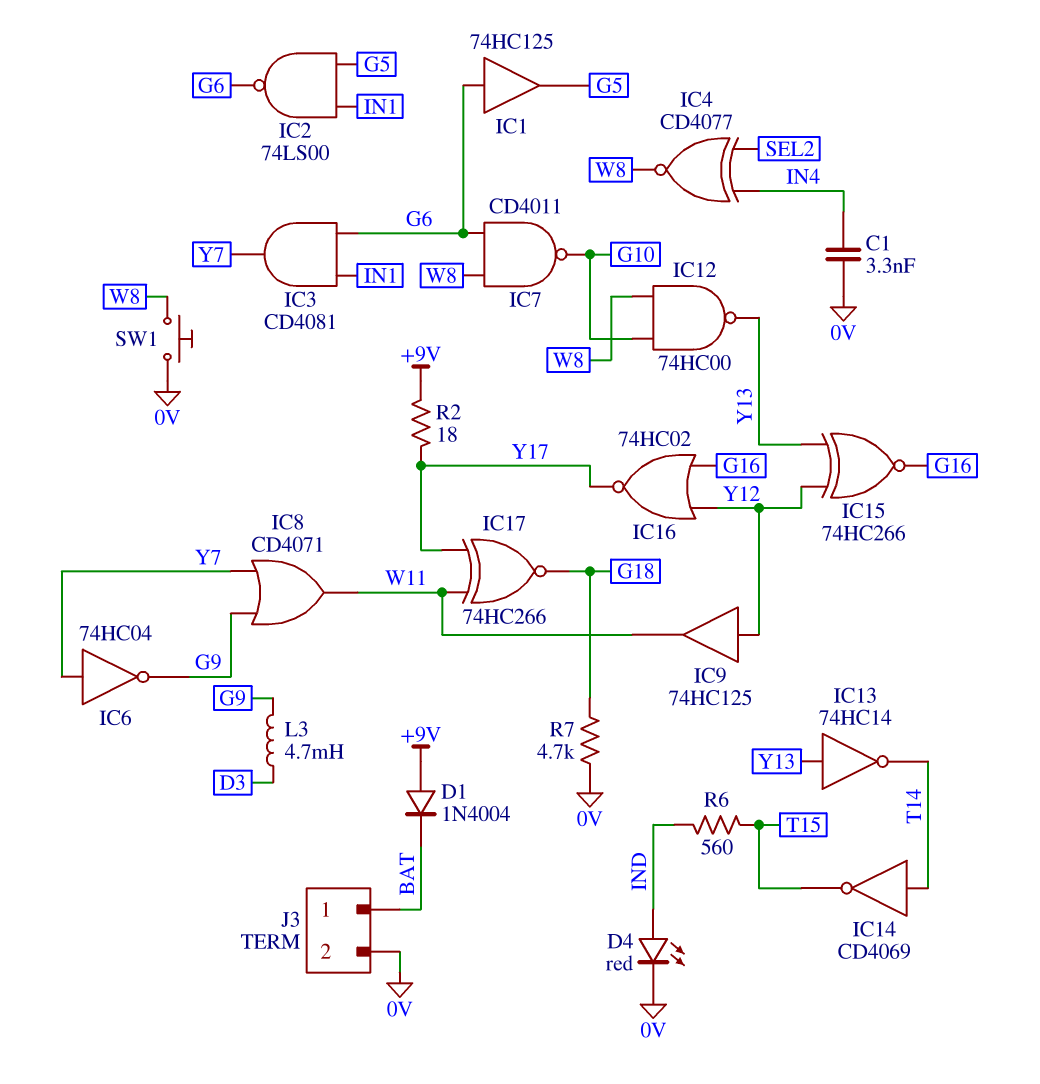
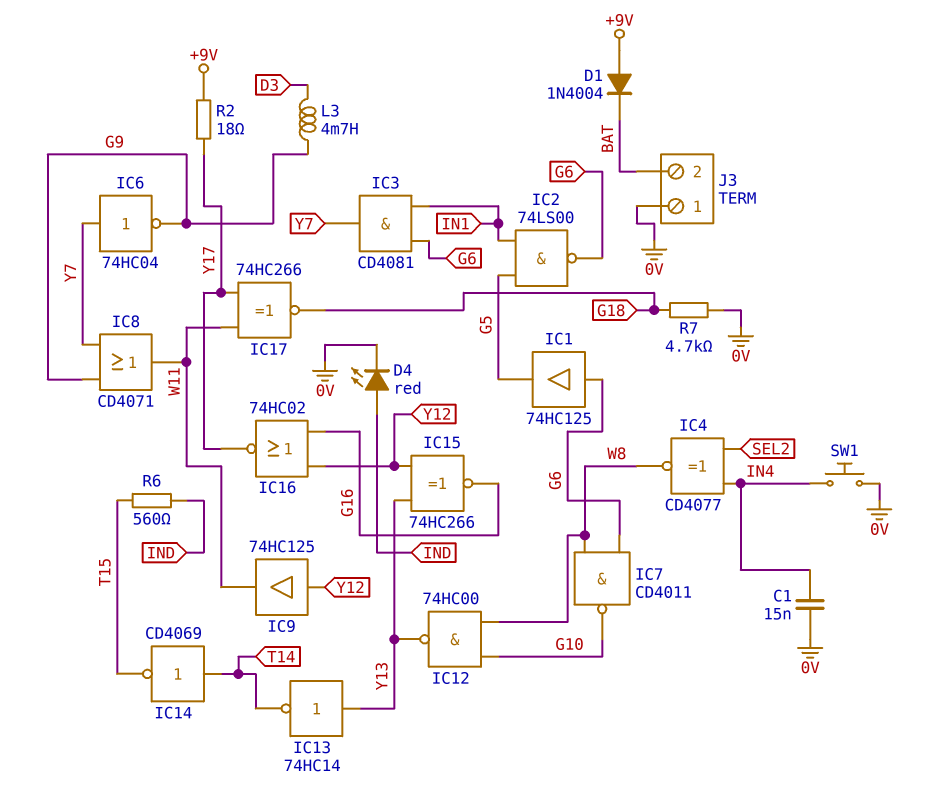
C1: 3.3nF (0V, IN4) -> 15nF (0V, IN4)
J3 pin 1: BAT -> 0V
J3 pin 2: 0V -> BAT
SW1: button (0V, W8) -> button (0V, IN4)

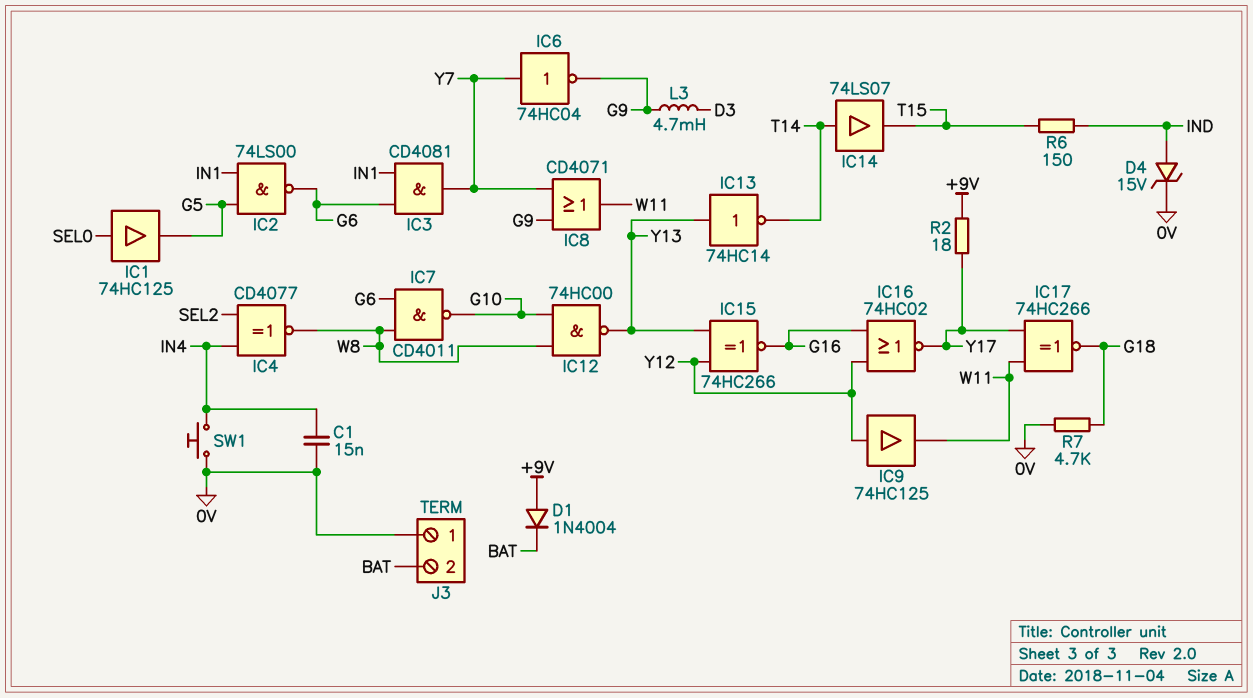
D4: LED red (A IND, K 0V) -> zener 15V (A IND, K 0V)
IC1: buffer 74HC125 (in G6, out G5) -> buffer 74HC125 (in SEL0, out G5)
IC14: NOT CD4069 (in T14, out T15) -> buffer 74LS07 (in T14, out T15)
R6: 560 (IND, T15) -> 150 (IND, T15)

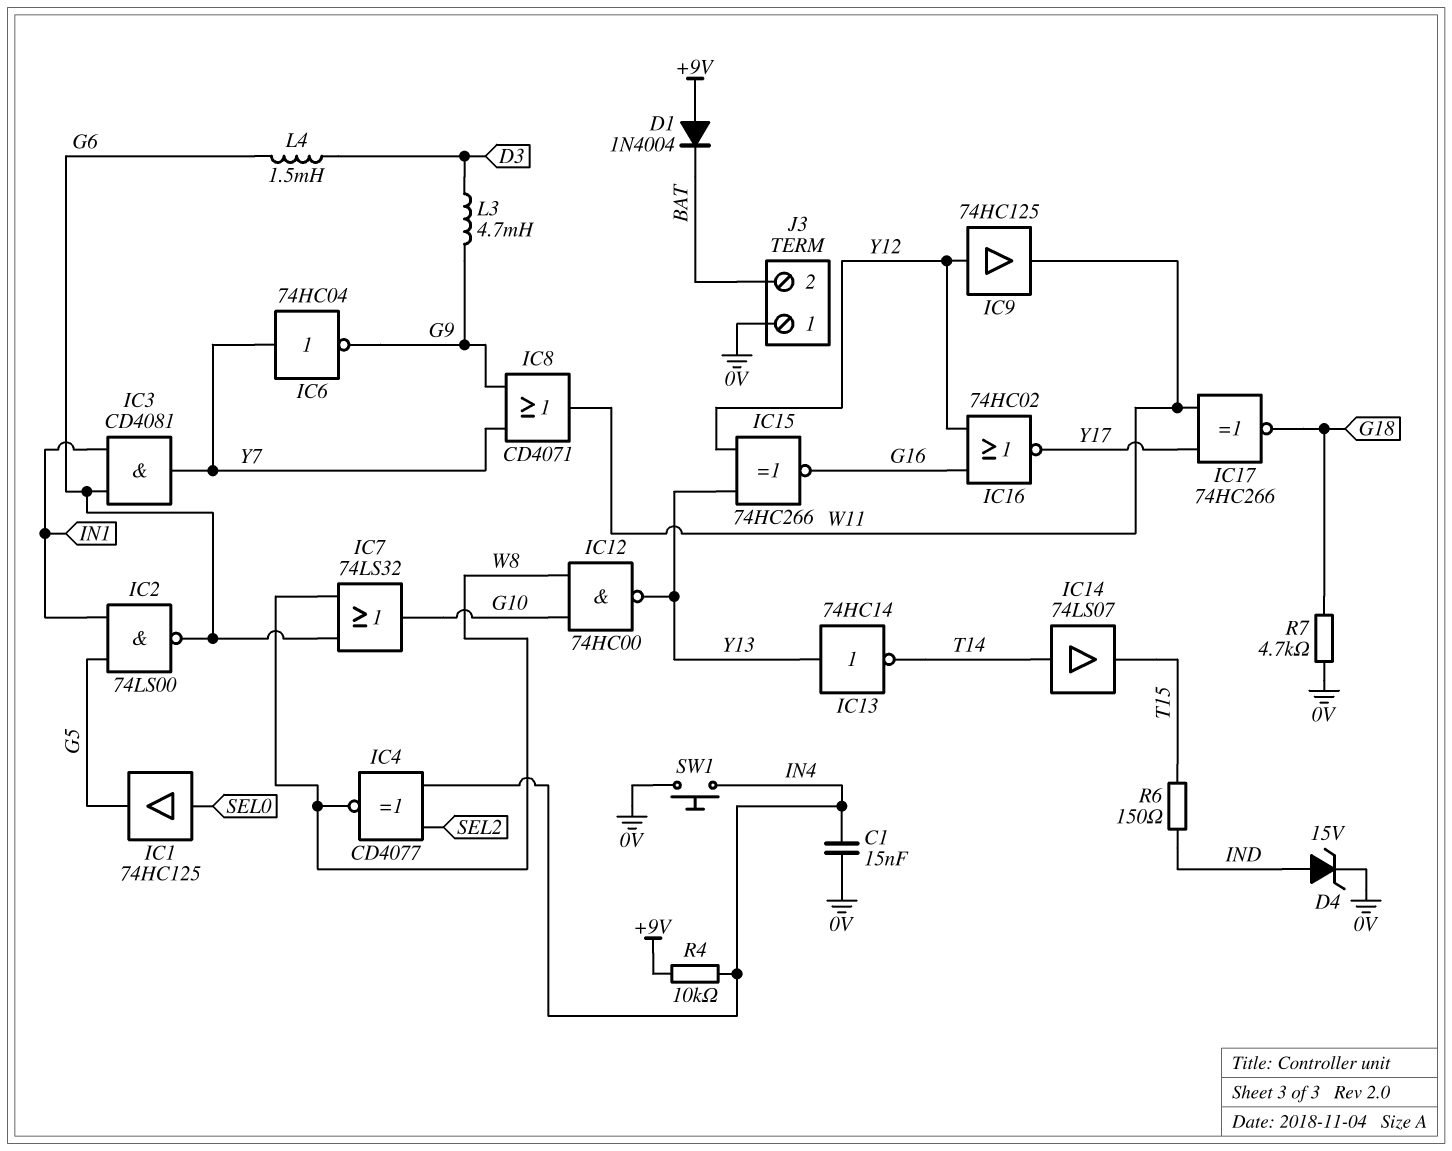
IC7: NAND CD4011 (in G6, in W8, out G10) -> OR 74LS32 (in G6, in W8, out G10)
L4: none -> 1.5mH (D3, G6)
R2: 18 (+9V, Y17) -> none
R4: none -> 10k (+9V, IN4)

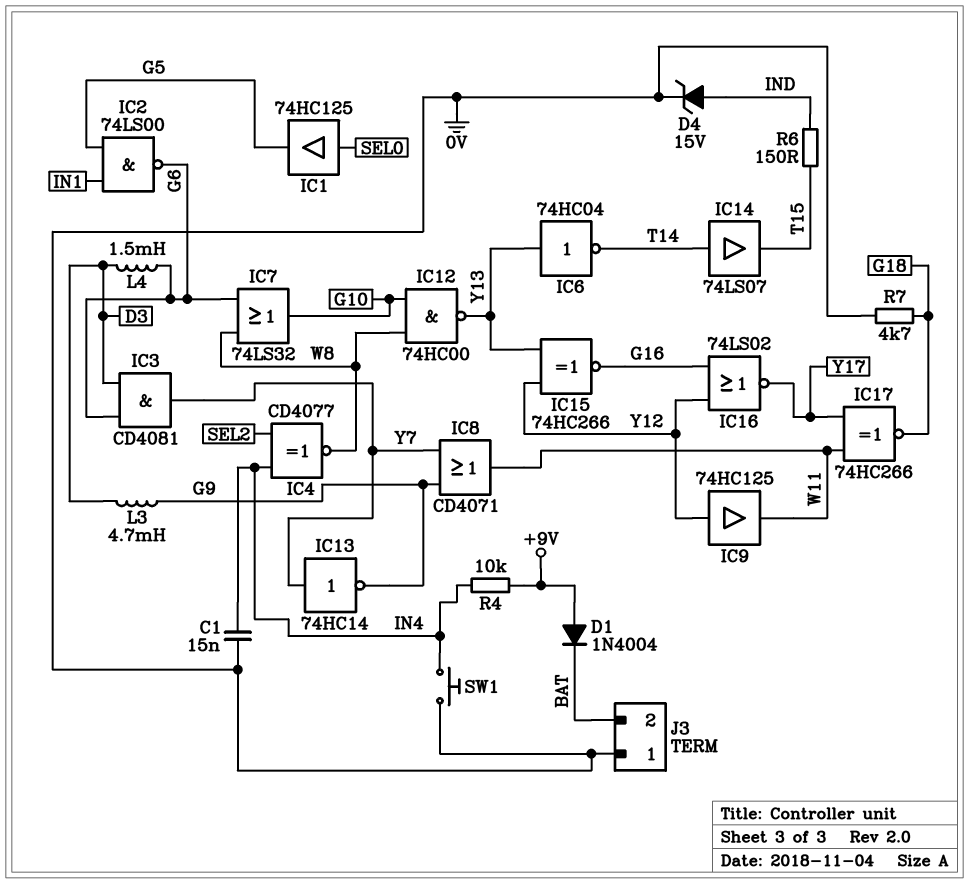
IC3: AND CD4081 (in G6, in IN1, out Y7) -> AND CD4081 (in D3, in G6, out Y7)
IC6: NOT 74HC04 (in Y7, out G9) -> NOT 74HC04 (in Y13, out T14)
IC13: NOT 74HC14 (in Y13, out T14) -> NOT 74HC14 (in Y7, out G9)
IC16: NOR 74HC02 (in G16, in Y12, out Y17) -> NOR 74LS02 (in G16, in Y12, out Y17)

